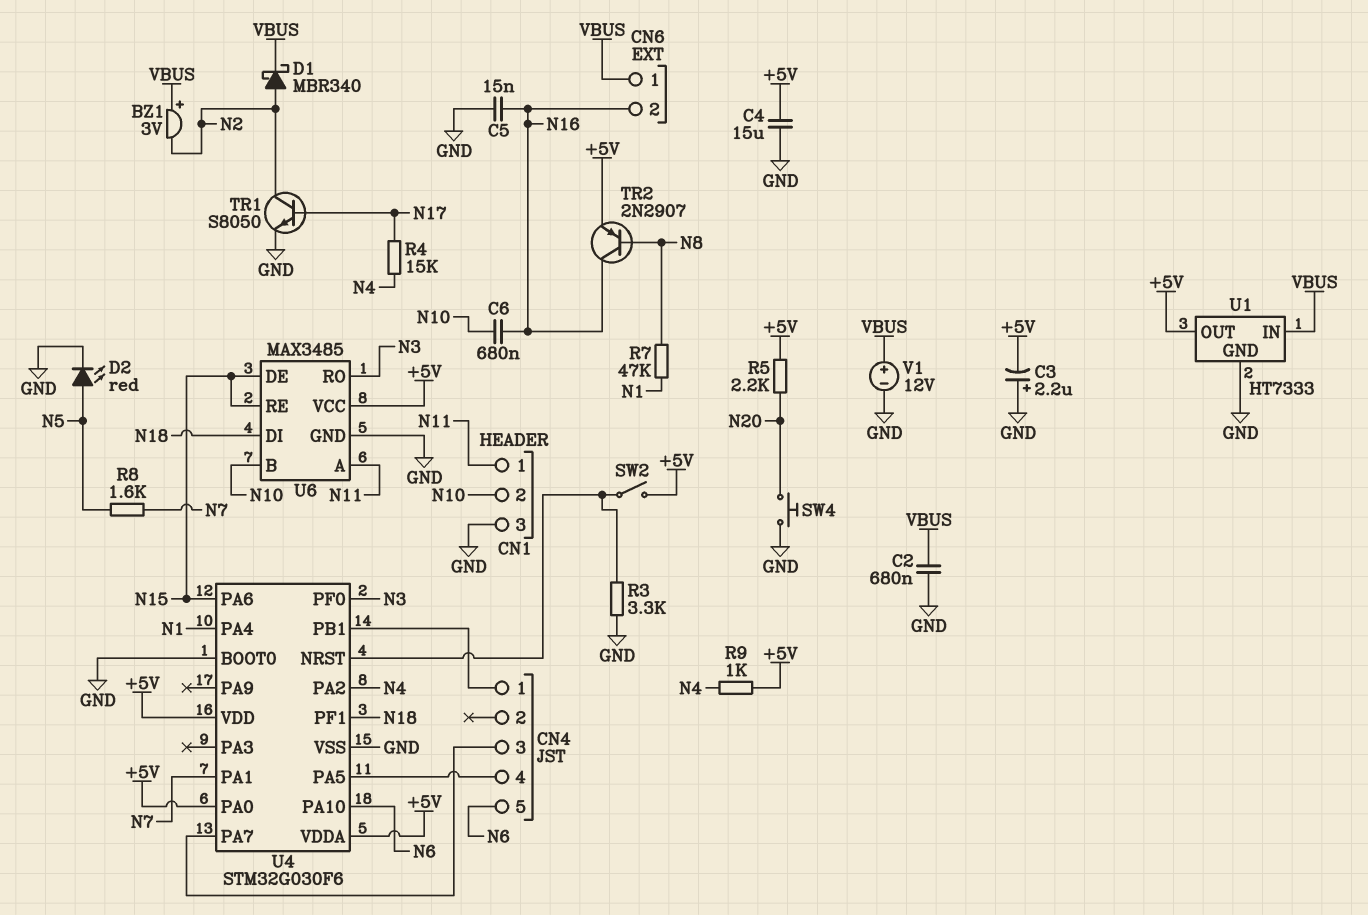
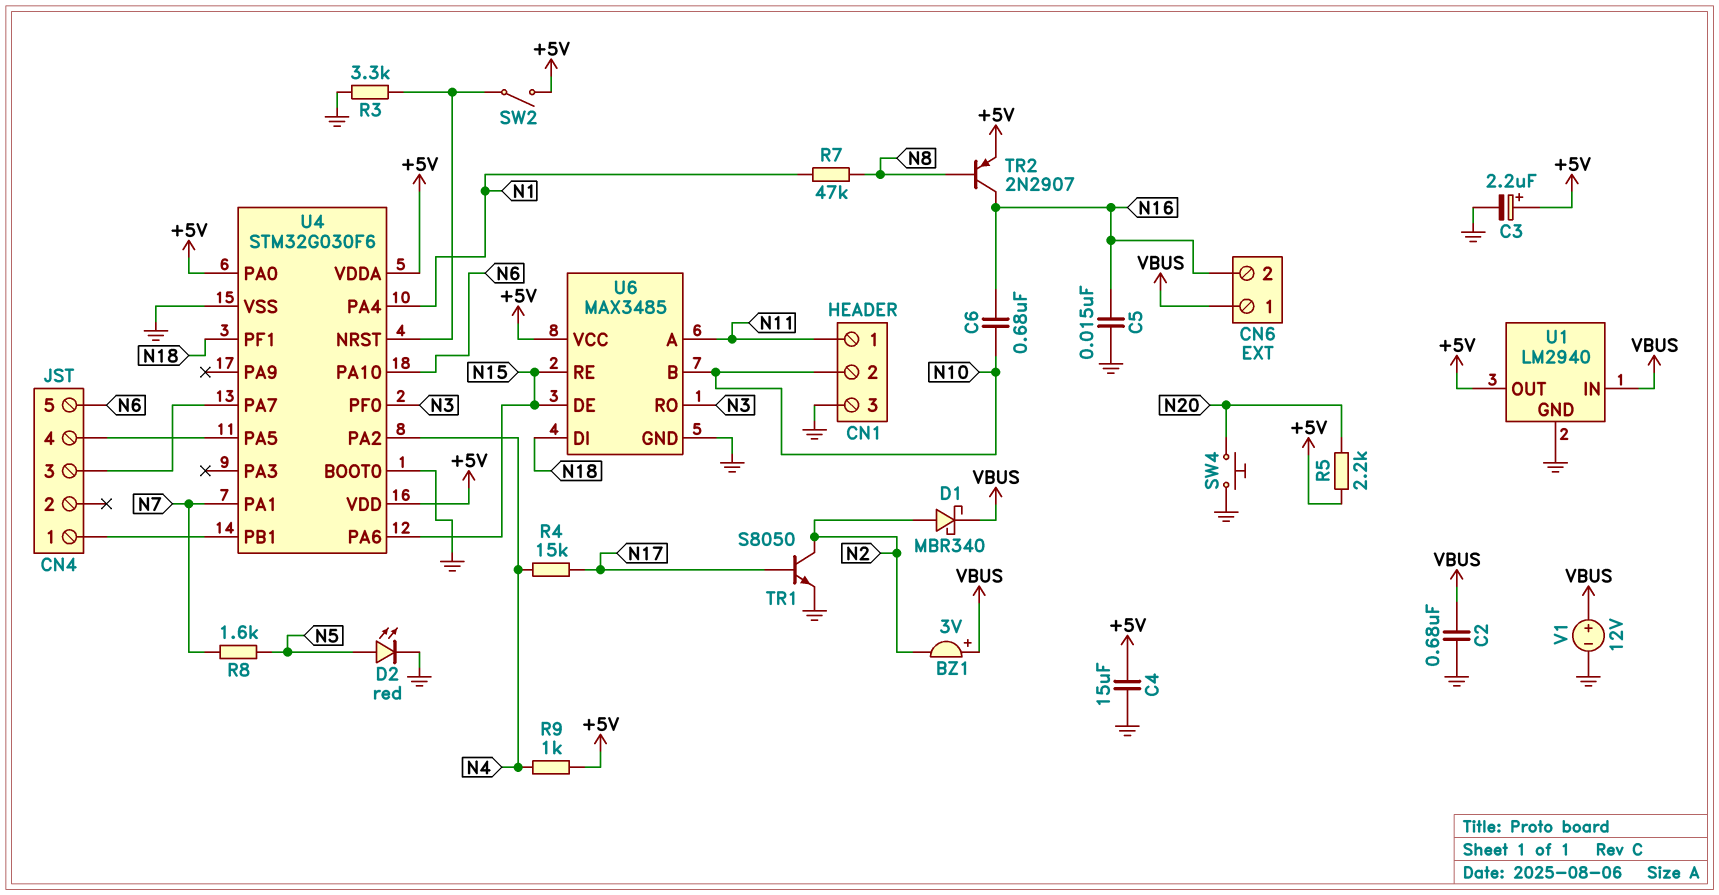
C3: 2.2uF (plus GND, minus +5V) -> 2.2uF (plus +5V, minus GND)
U1: HT7333 -> LM2940

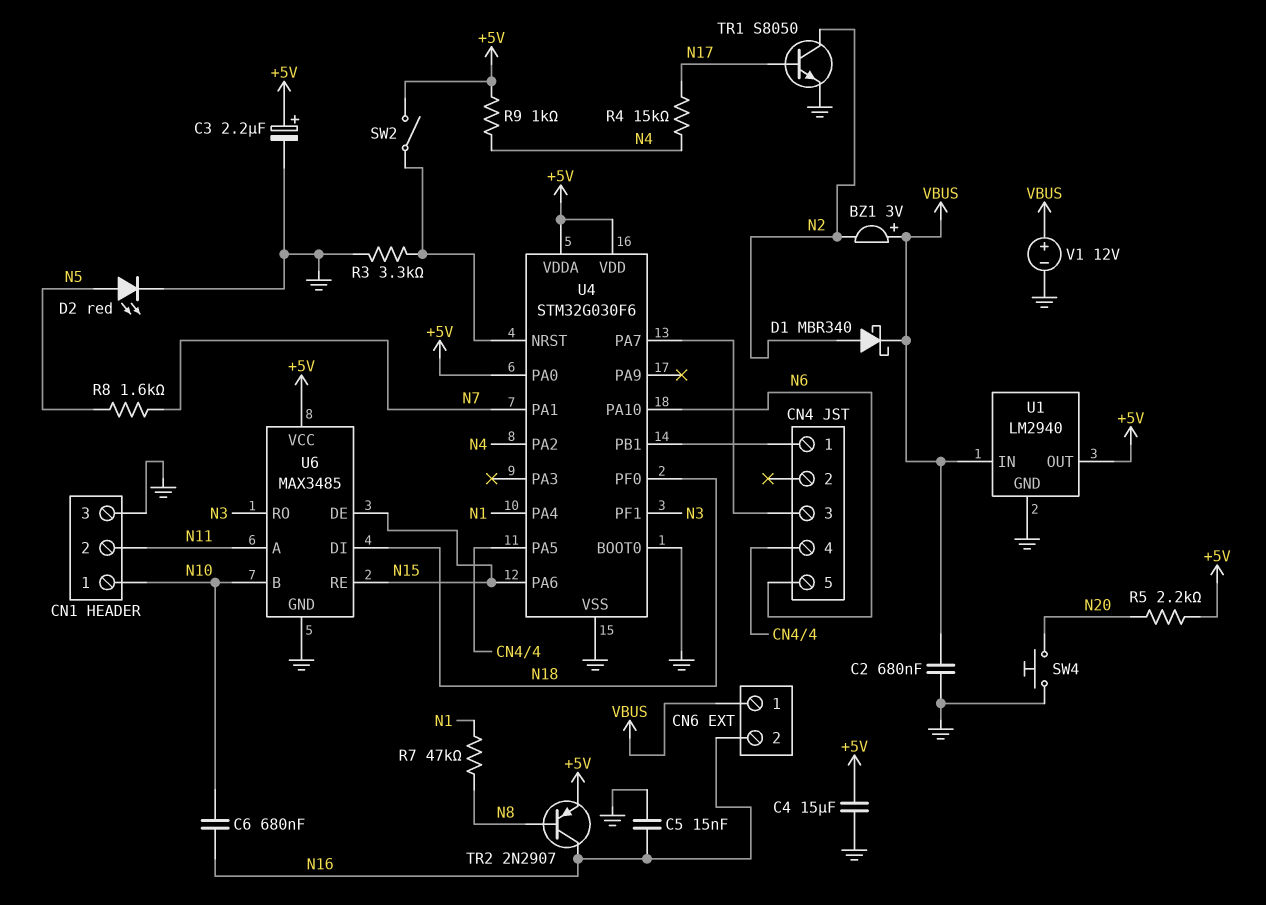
CN1 pin 1: N11 -> N10
CN1 pin 2: N10 -> N11
U4 pin PF0: N3 -> N18
U4 pin PF1: N18 -> N3

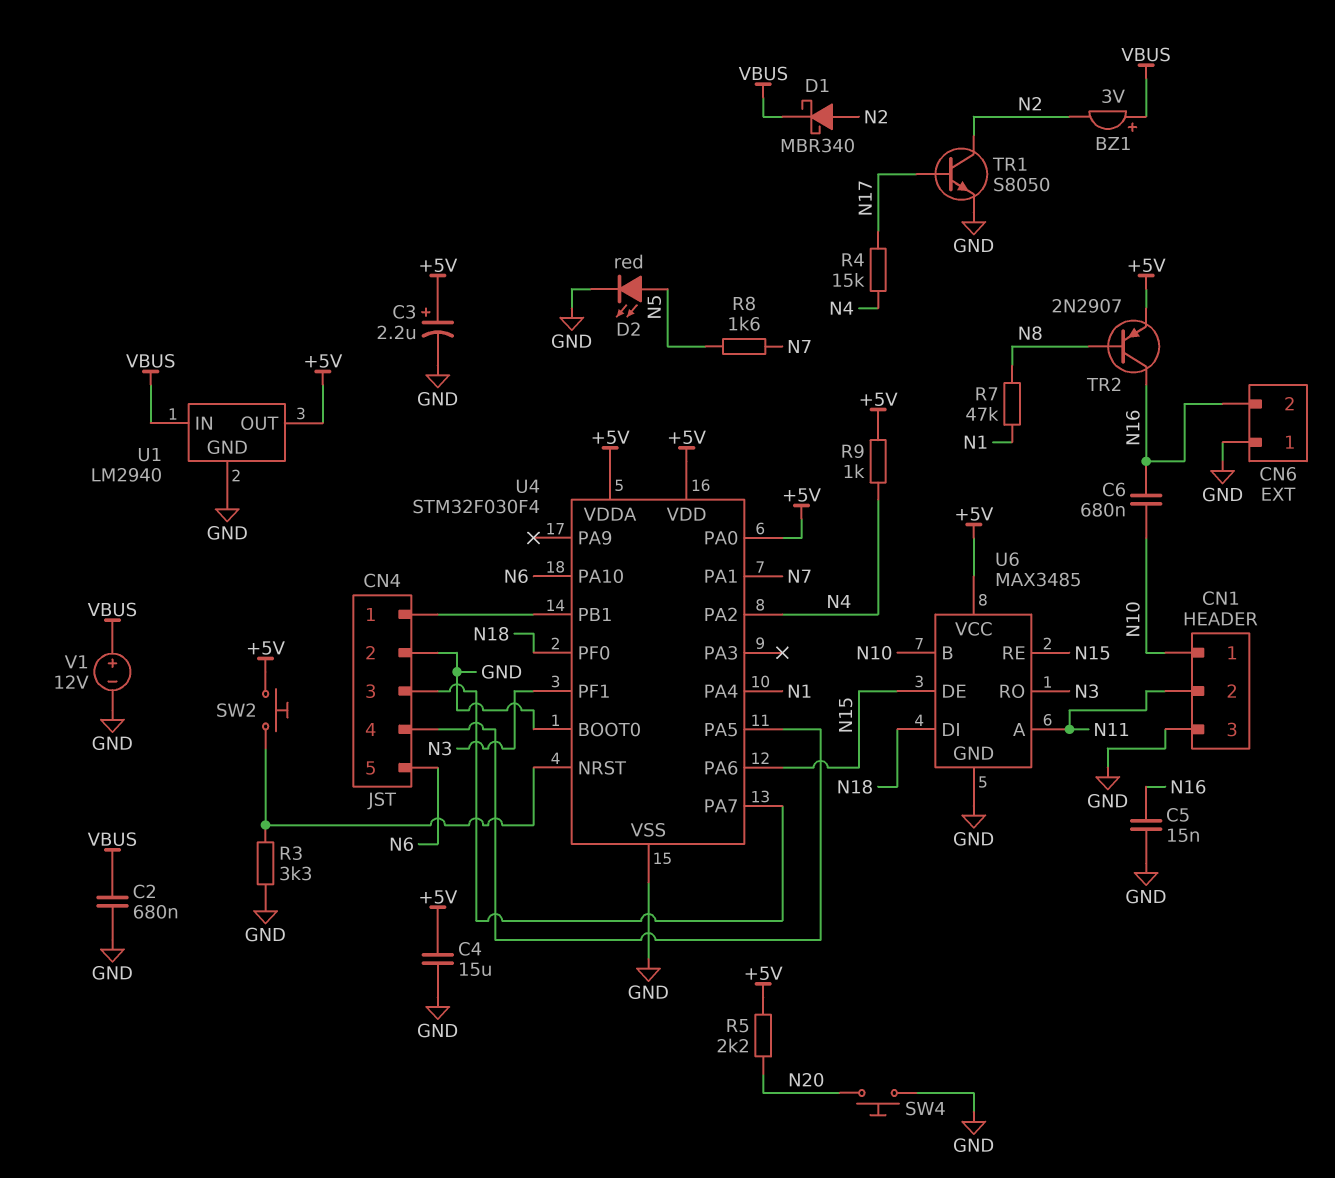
CN4 pin 2: none -> GND
CN6 pin 1: VBUS -> GND
SW2: switch (+5V, U4/NRST) -> button (+5V, U4/NRST)
U4: STM32G030F6 -> STM32F030F4

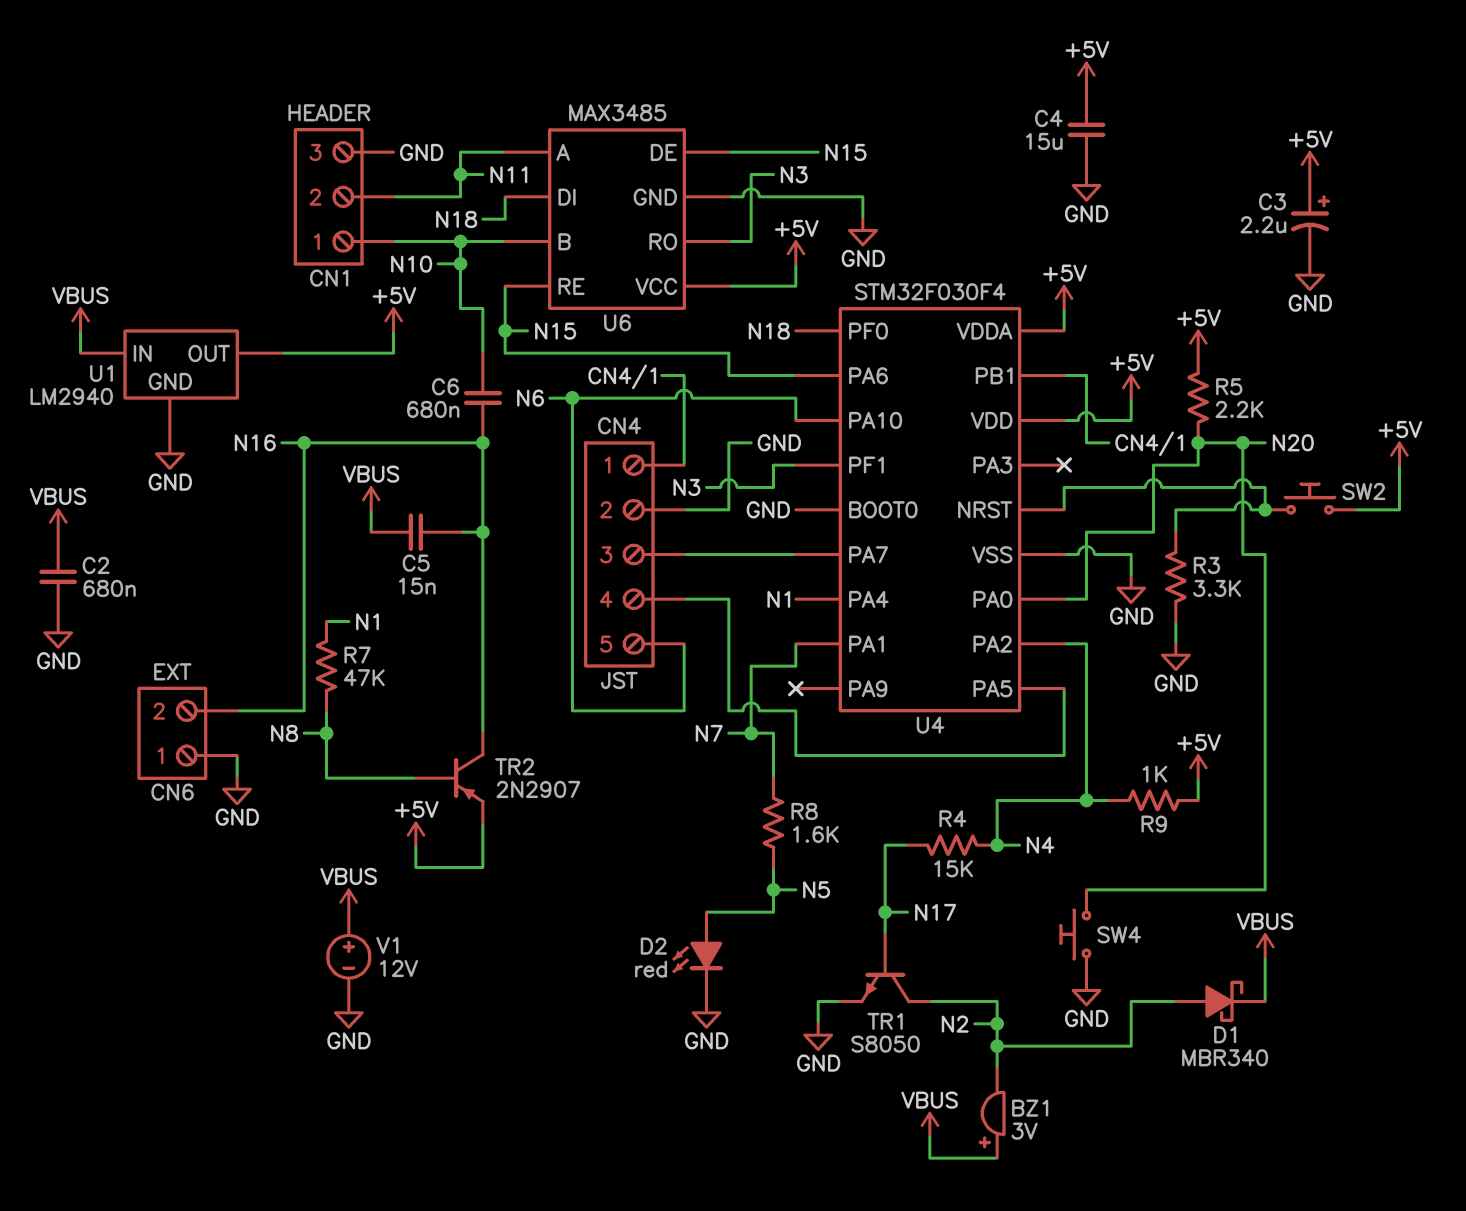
C5: 15nF (GND, N16) -> 15nF (N16, VBUS)
U4 pin PA0: +5V -> N20

